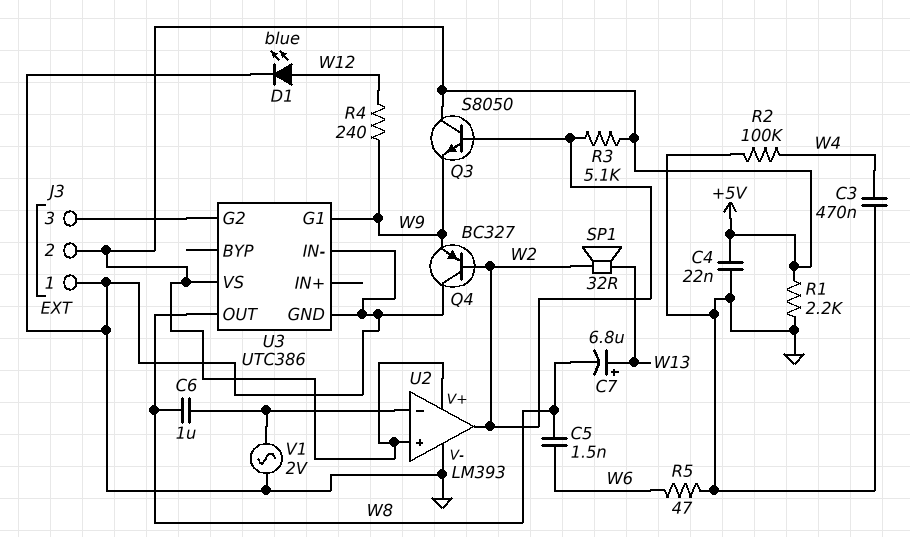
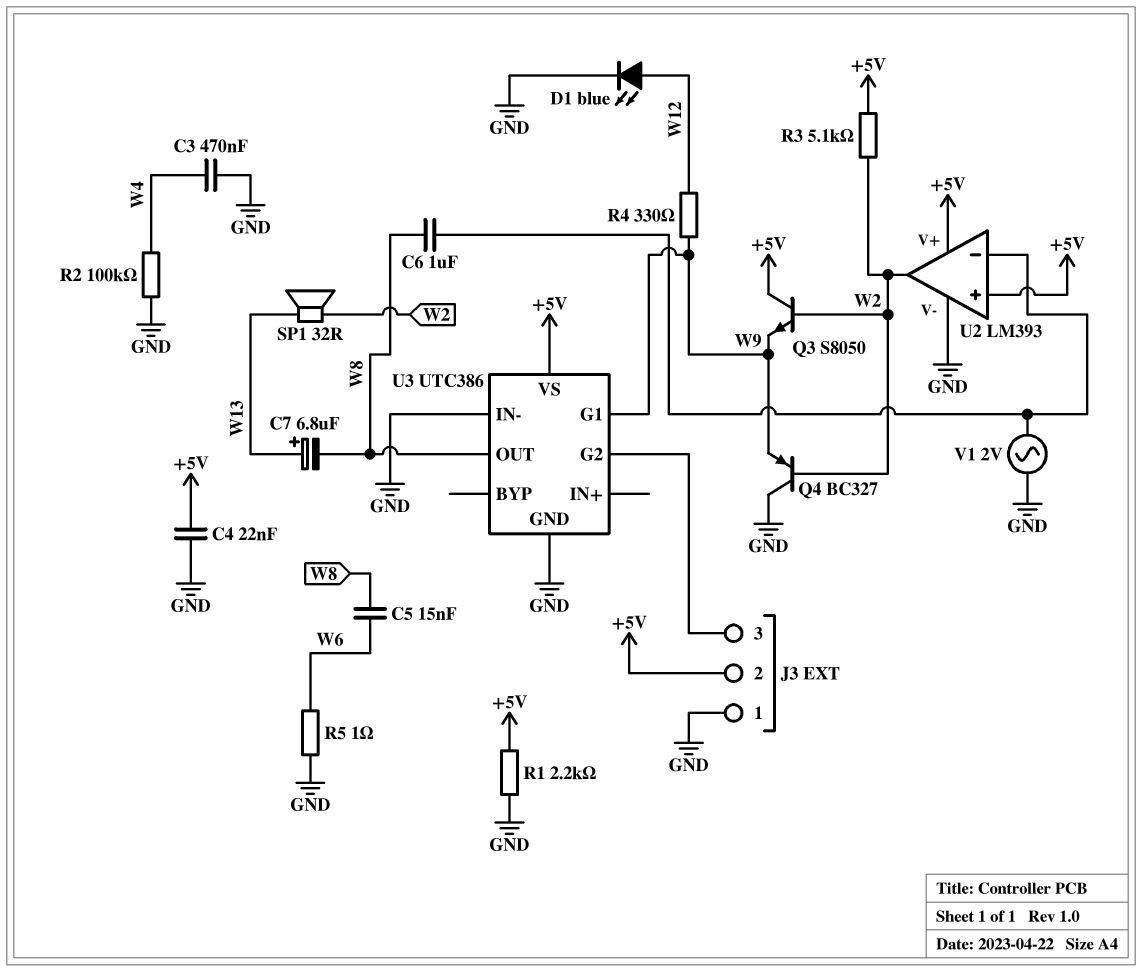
C5: 1.5nF (W6, W8) -> 15nF (W6, W8)
R4: 240 (W9, W12) -> 330 (W9, W12)
R5: 47 (GND, W6) -> 1 (GND, W6)

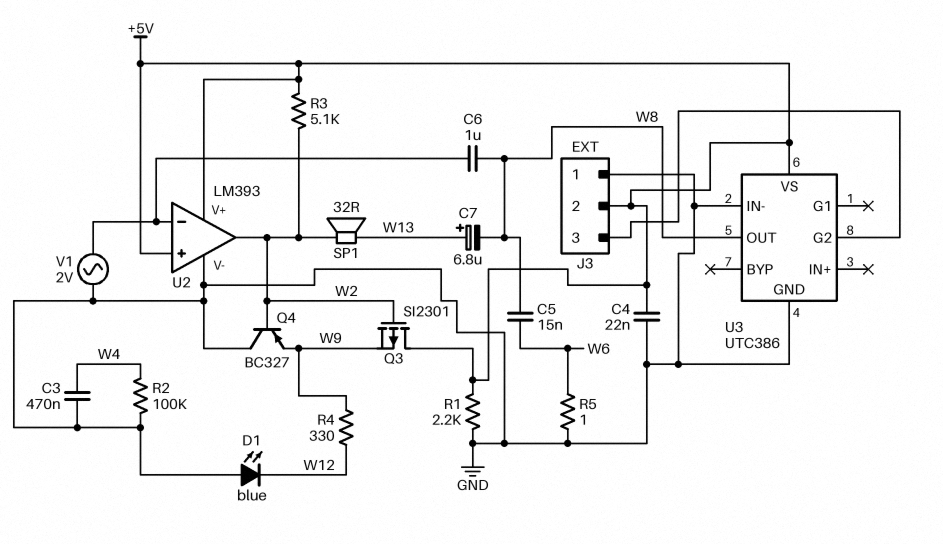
D1: LED blue (A W12, K GND) -> LED blue (A GND, K W12)
Q3: NPN S8050 (B W2, C +5V, E W9) -> PMOS SI2301 (G W2, D +5V, S W9)
U3 pin G1: W9 -> none

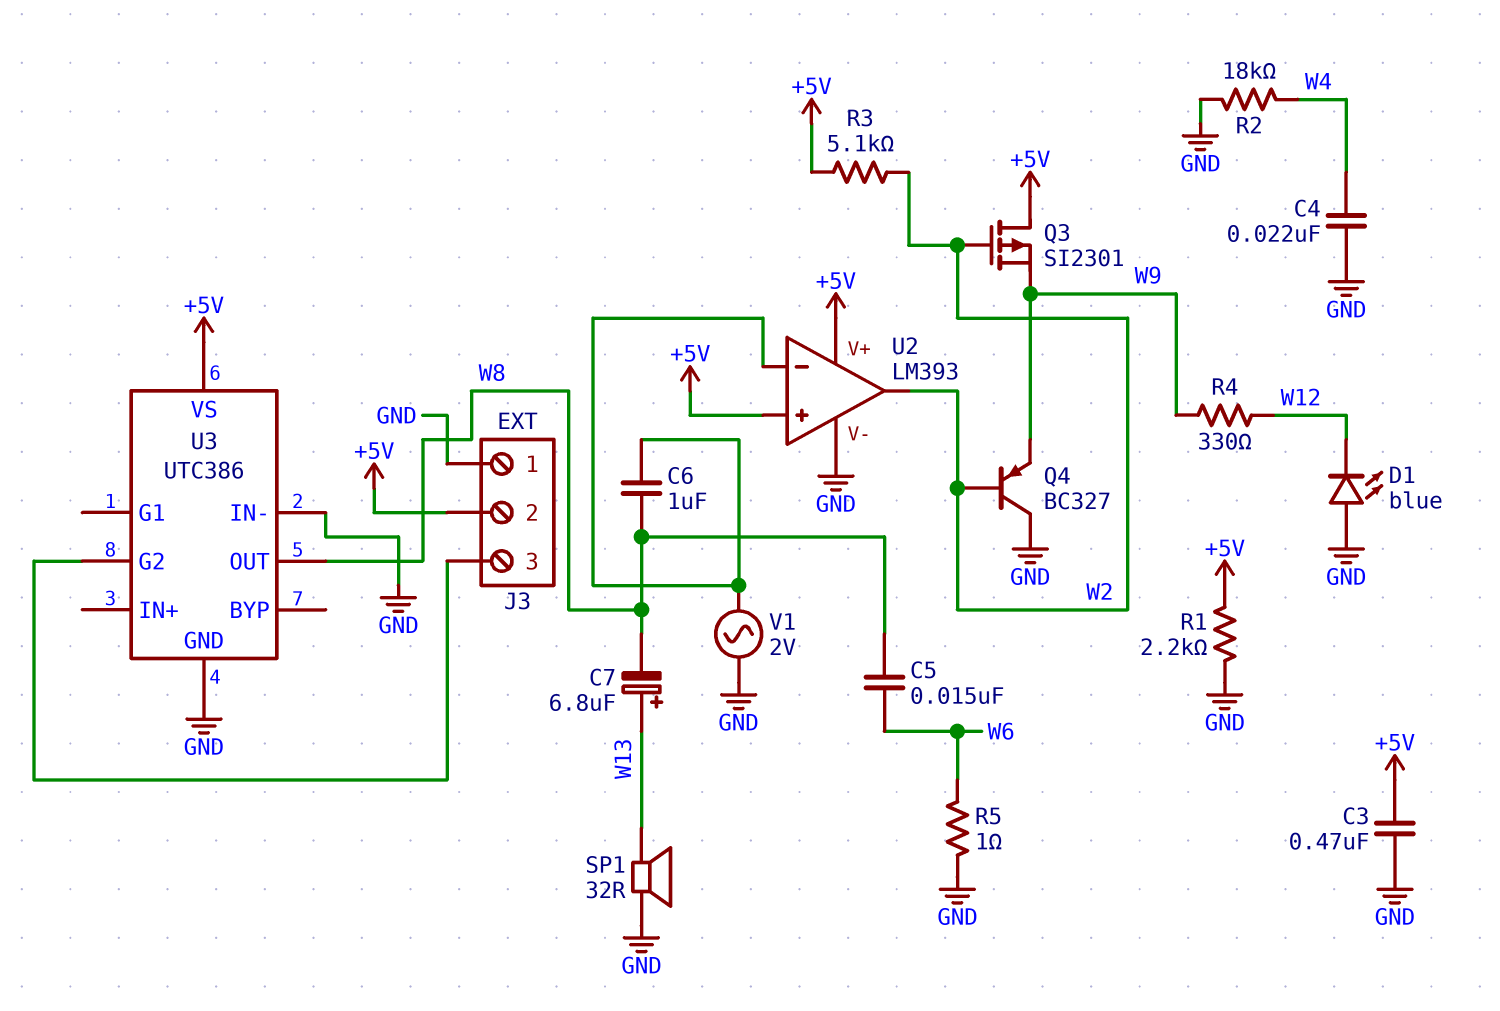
C3: 470nF (GND, W4) -> 470nF (+5V, GND)
C4: 22nF (+5V, GND) -> 22nF (GND, W4)
R2: 100k (GND, W4) -> 18k (GND, W4)
SP1: speaker 32R (W2, W13) -> speaker 32R (GND, W13)

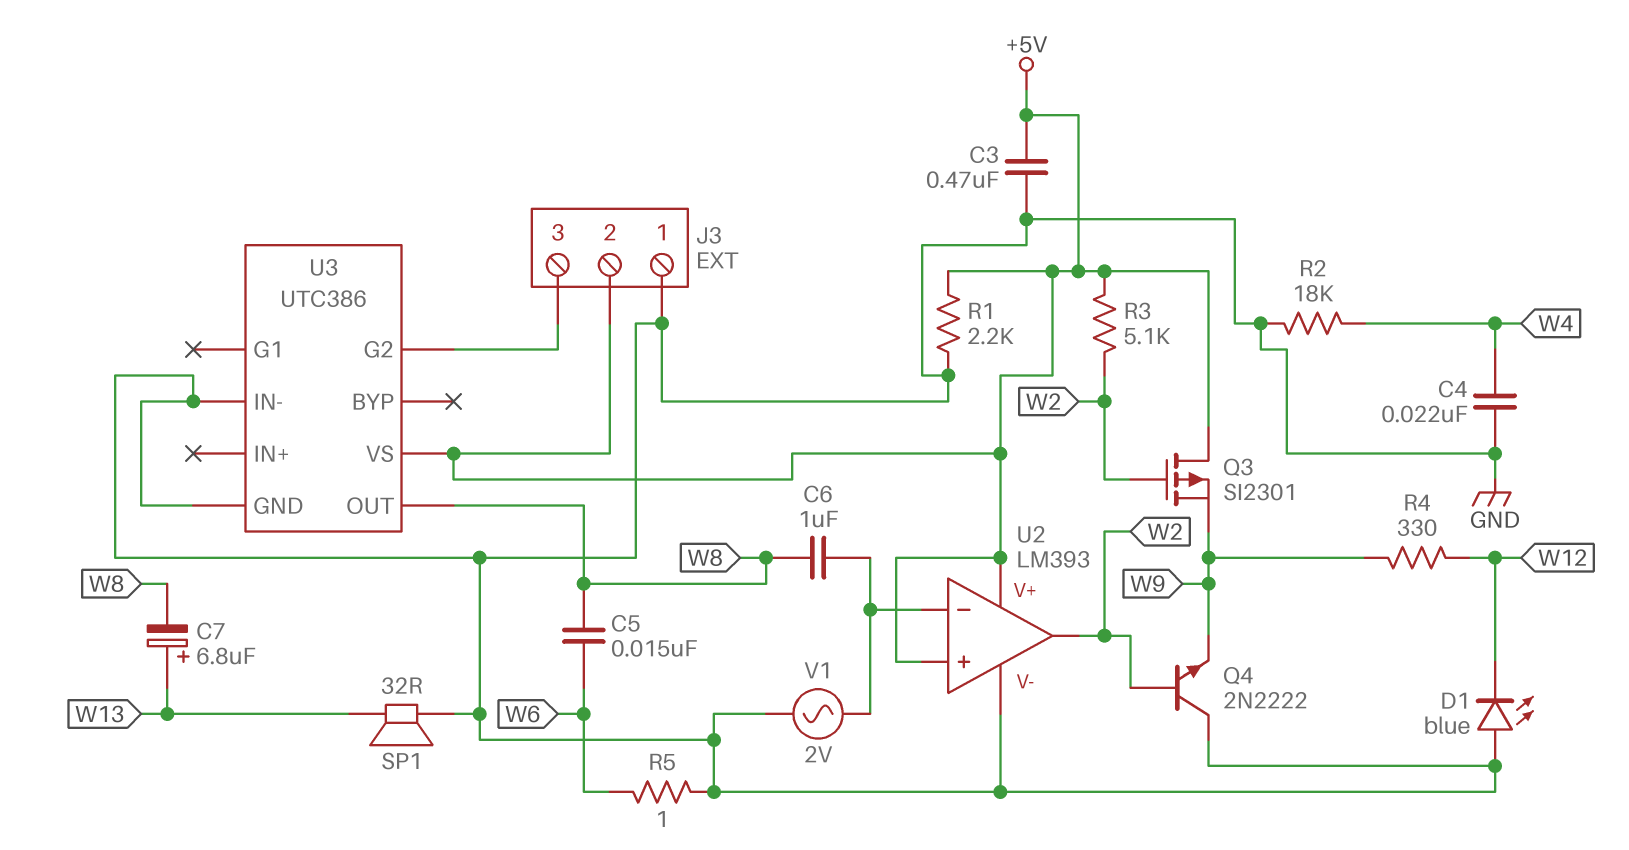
Q4: PNP BC327 (B W2, C GND, E W9) -> NPN 2N2222 (B W2, C GND, E W9)

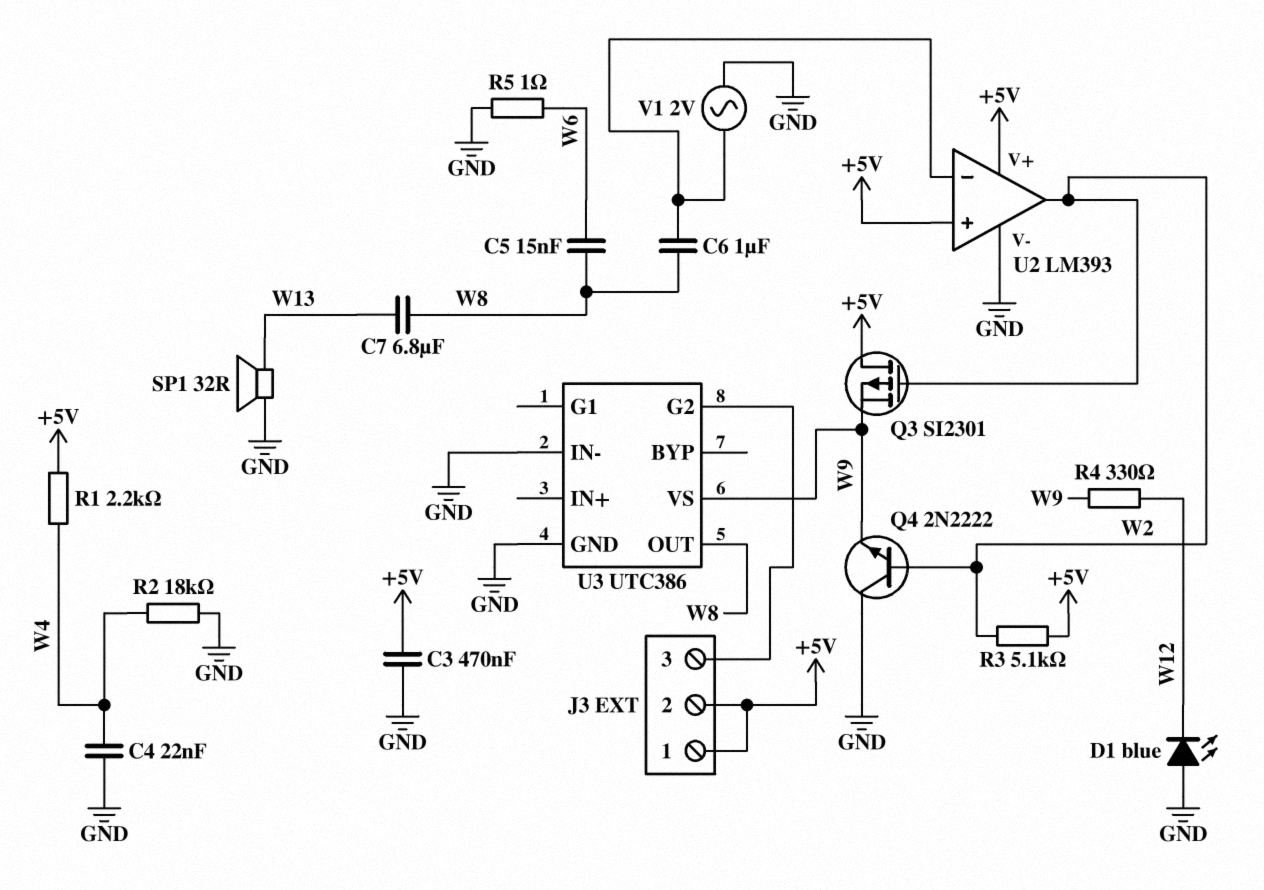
C7: 6.8uF (plus W13, minus W8) -> 6.8uF (W8, W13)
J3 pin 1: GND -> +5V
R1: 2.2k (+5V, GND) -> 2.2k (+5V, W4)
U3 pin VS: +5V -> W9

